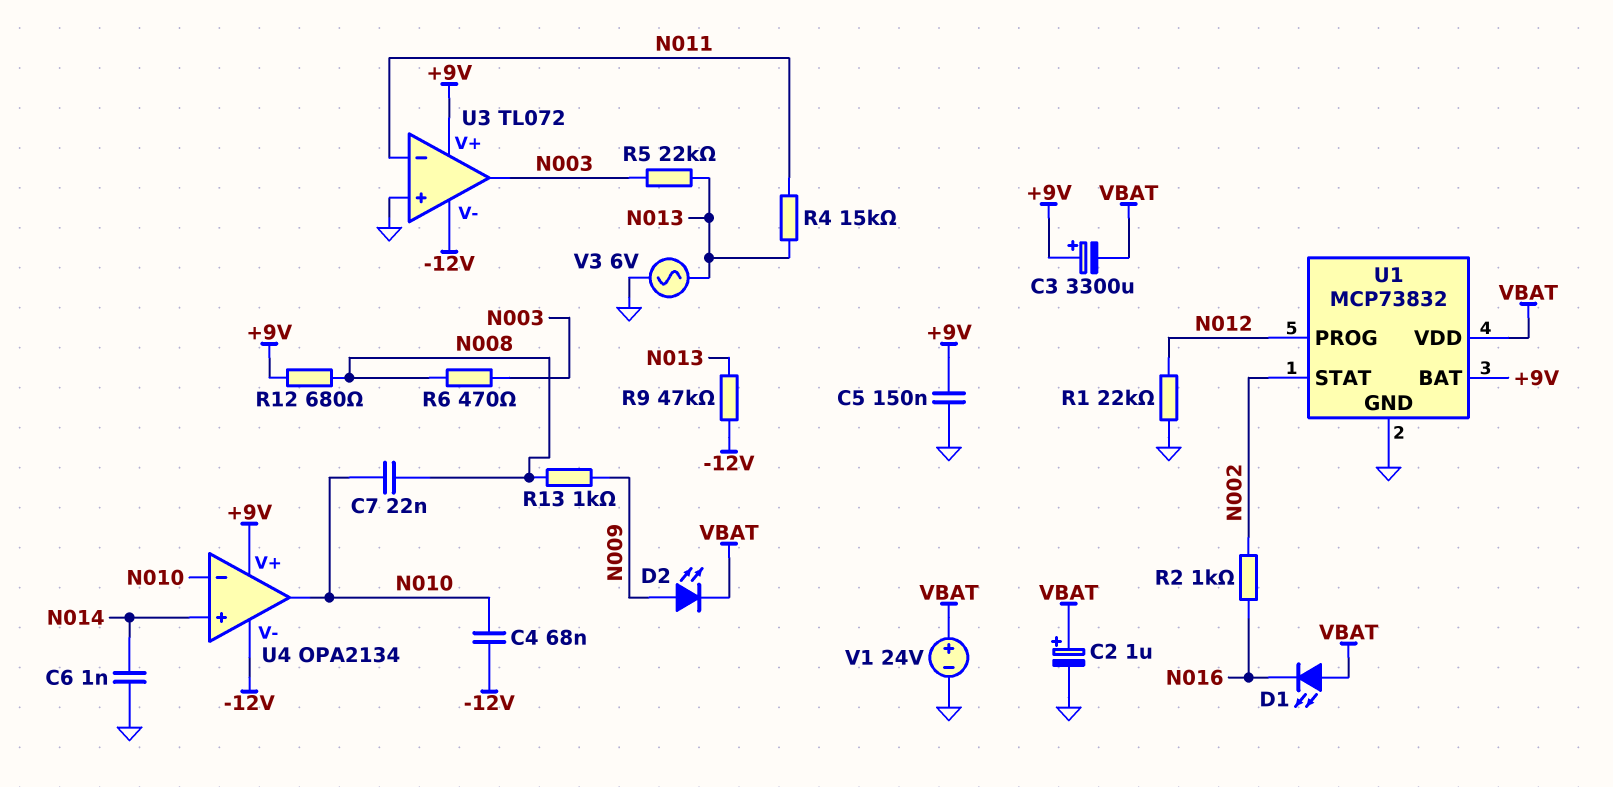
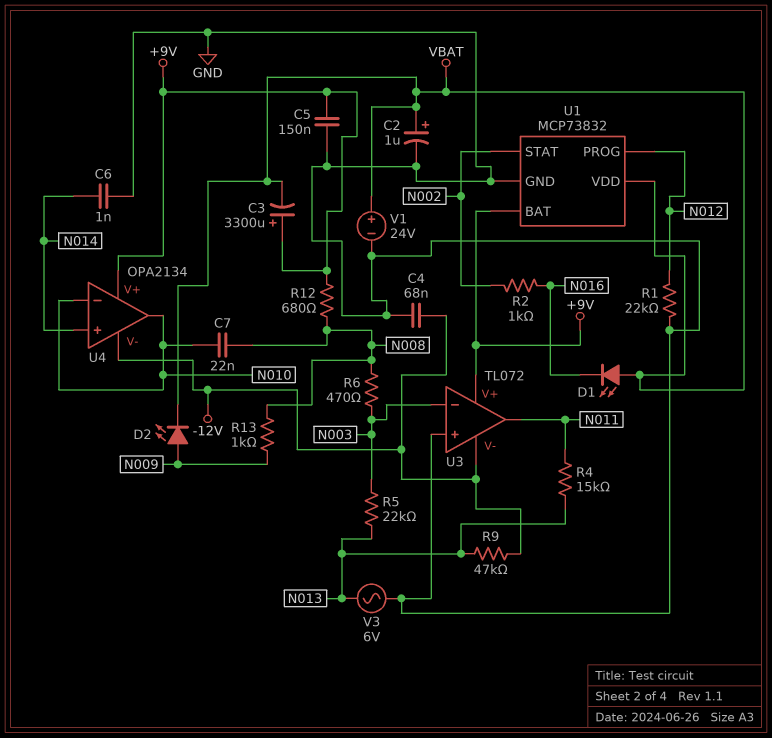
C4: 68nF (-12V, N010) -> 68nF (-12V, GND)
U3 pin in-: N011 -> N003
U3 pin out: N003 -> N011

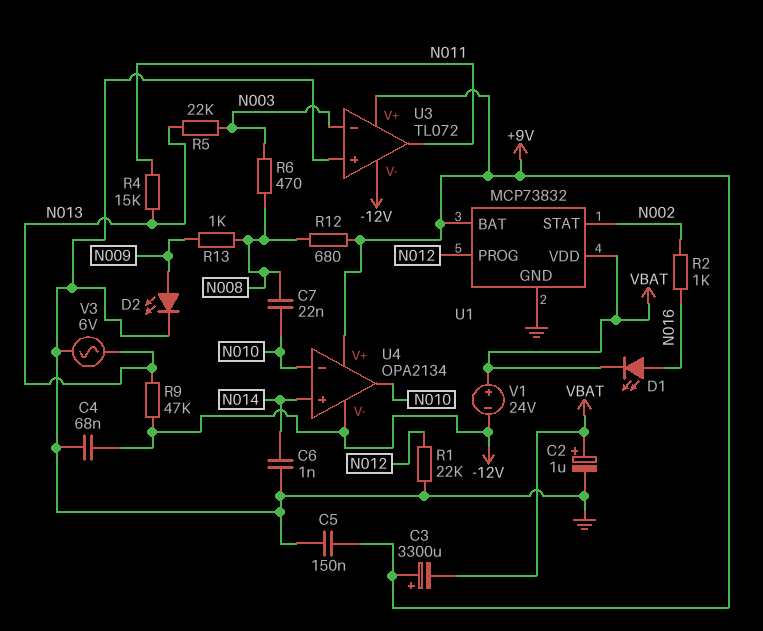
D1: LED (A VBAT, K N016) -> LED (A N016, K VBAT)
D2: LED (A N009, K VBAT) -> LED (A N009, K GND)
V1: 24V (plus VBAT, minus GND) -> 24V (plus VBAT, minus -12V)

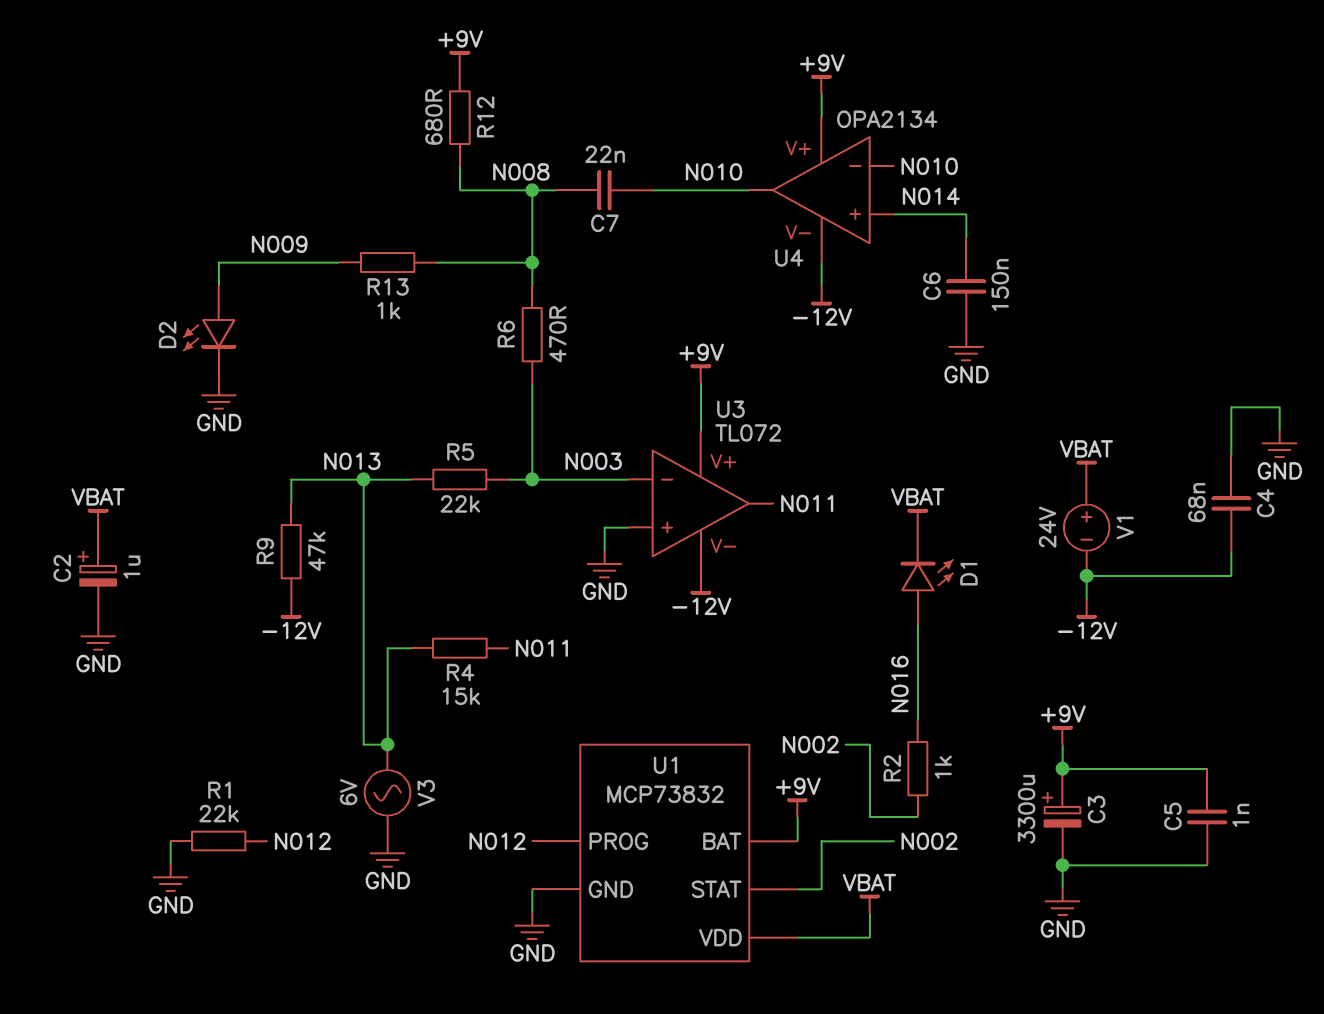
C3: 3300uF (plus +9V, minus VBAT) -> 3300uF (plus +9V, minus GND)
C5: 150nF (+9V, GND) -> 1nF (+9V, GND)
C6: 1nF (GND, N014) -> 150nF (GND, N014)

